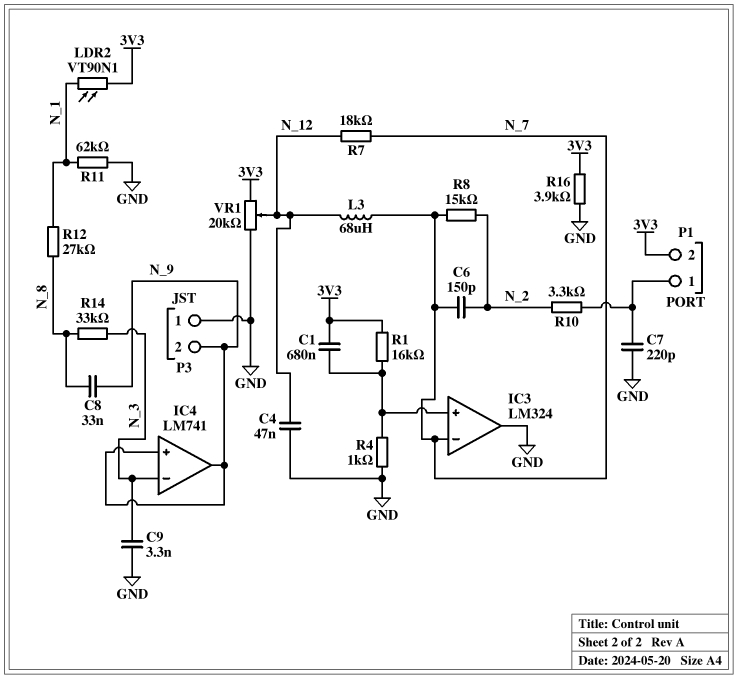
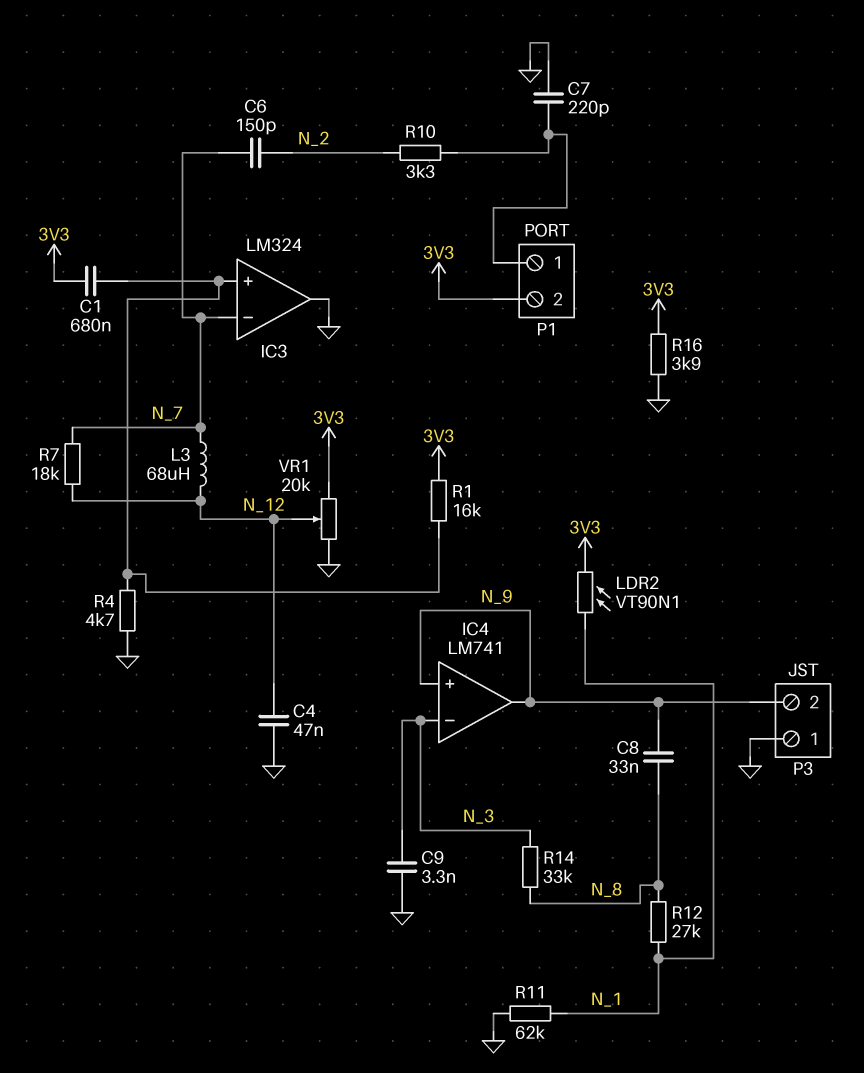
R4: 1k (GND, IC3/in+) -> 4.7k (GND, IC3/in+)
R8: 15k (N_2, N_7) -> none

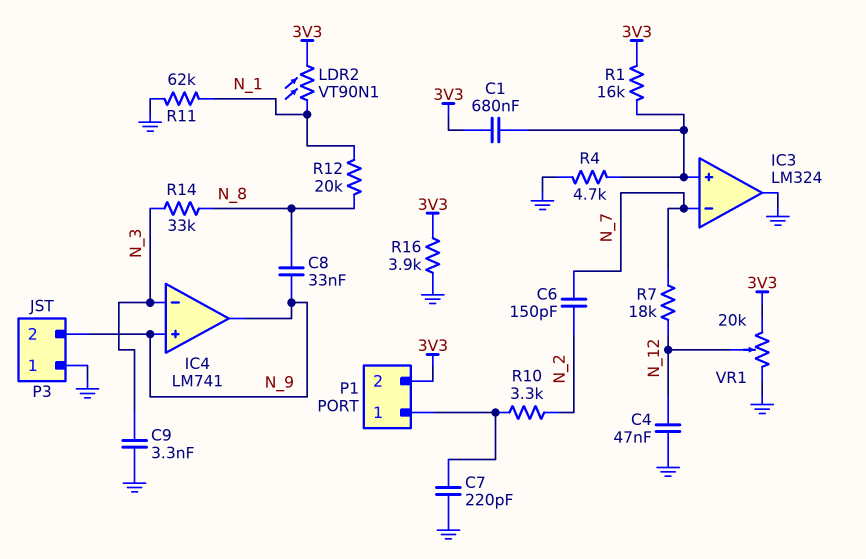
L3: 68uH (N_7, N_12) -> none
R12: 27k (N_1, N_8) -> 20k (N_1, N_8)

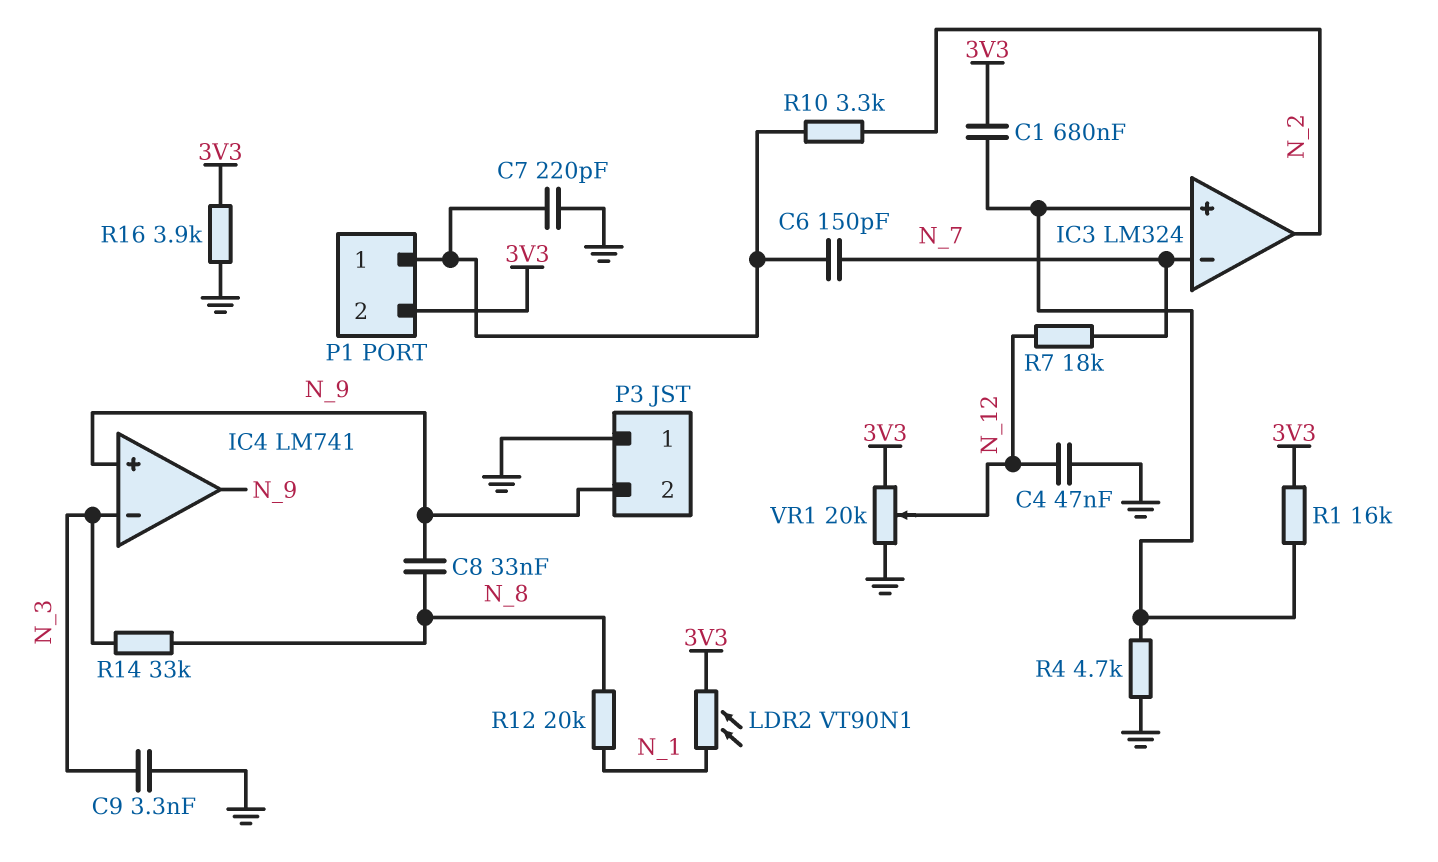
C6: 150pF (N_2, N_7) -> 150pF (N_7, P1/1)
IC3 pin out: GND -> N_2
R11: 62k (GND, N_1) -> none

